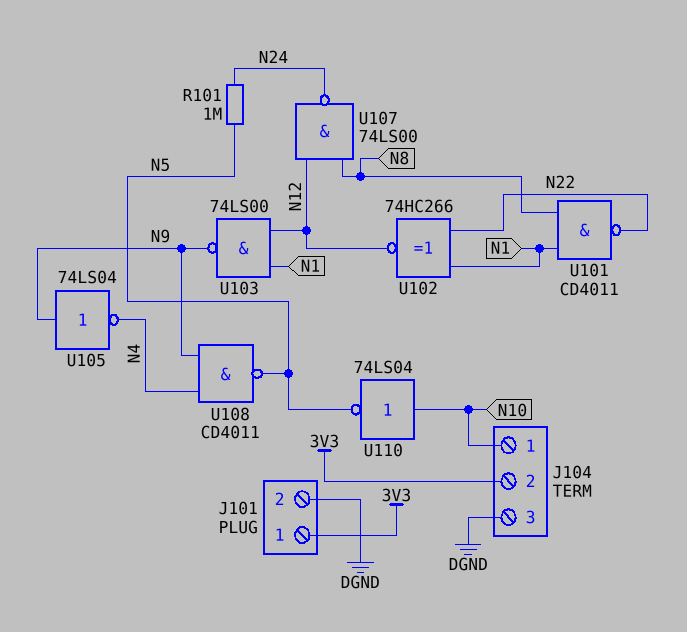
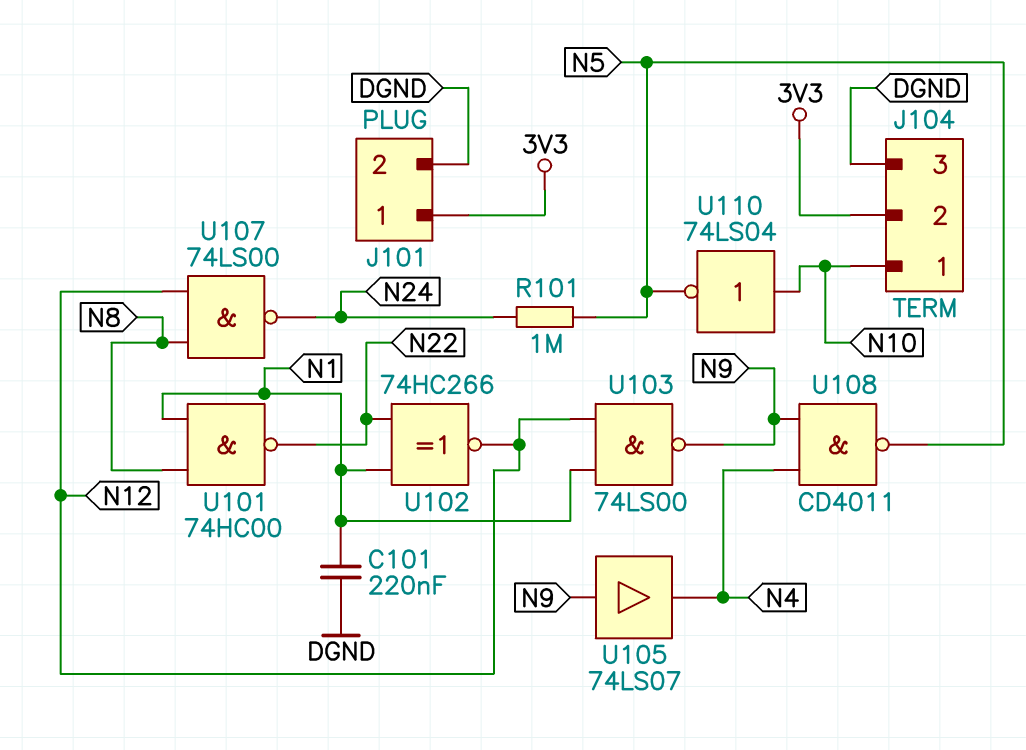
C101: none -> 220nF (DGND, N1)
U101: NAND CD4011 (in N1, in N8, out N22) -> NAND 74HC00 (in N1, in N8, out N22)
U105: NOT 74LS04 (in N9, out N4) -> buffer 74LS07 (in N9, out N4)

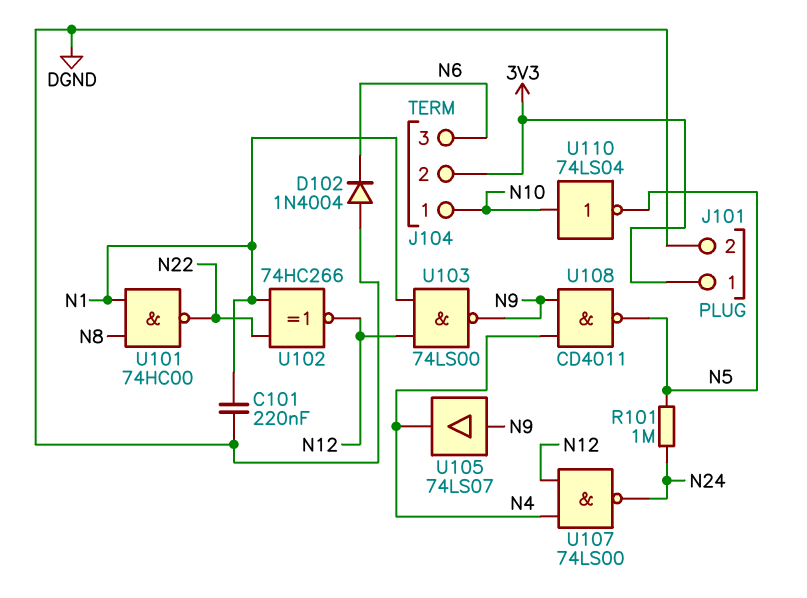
D102: none -> diode 1N4004 (A DGND, K N6)
J104 pin 3: DGND -> N6
U107: NAND 74LS00 (in N8, in N12, out N24) -> NAND 74LS00 (in N4, in N12, out N24)

